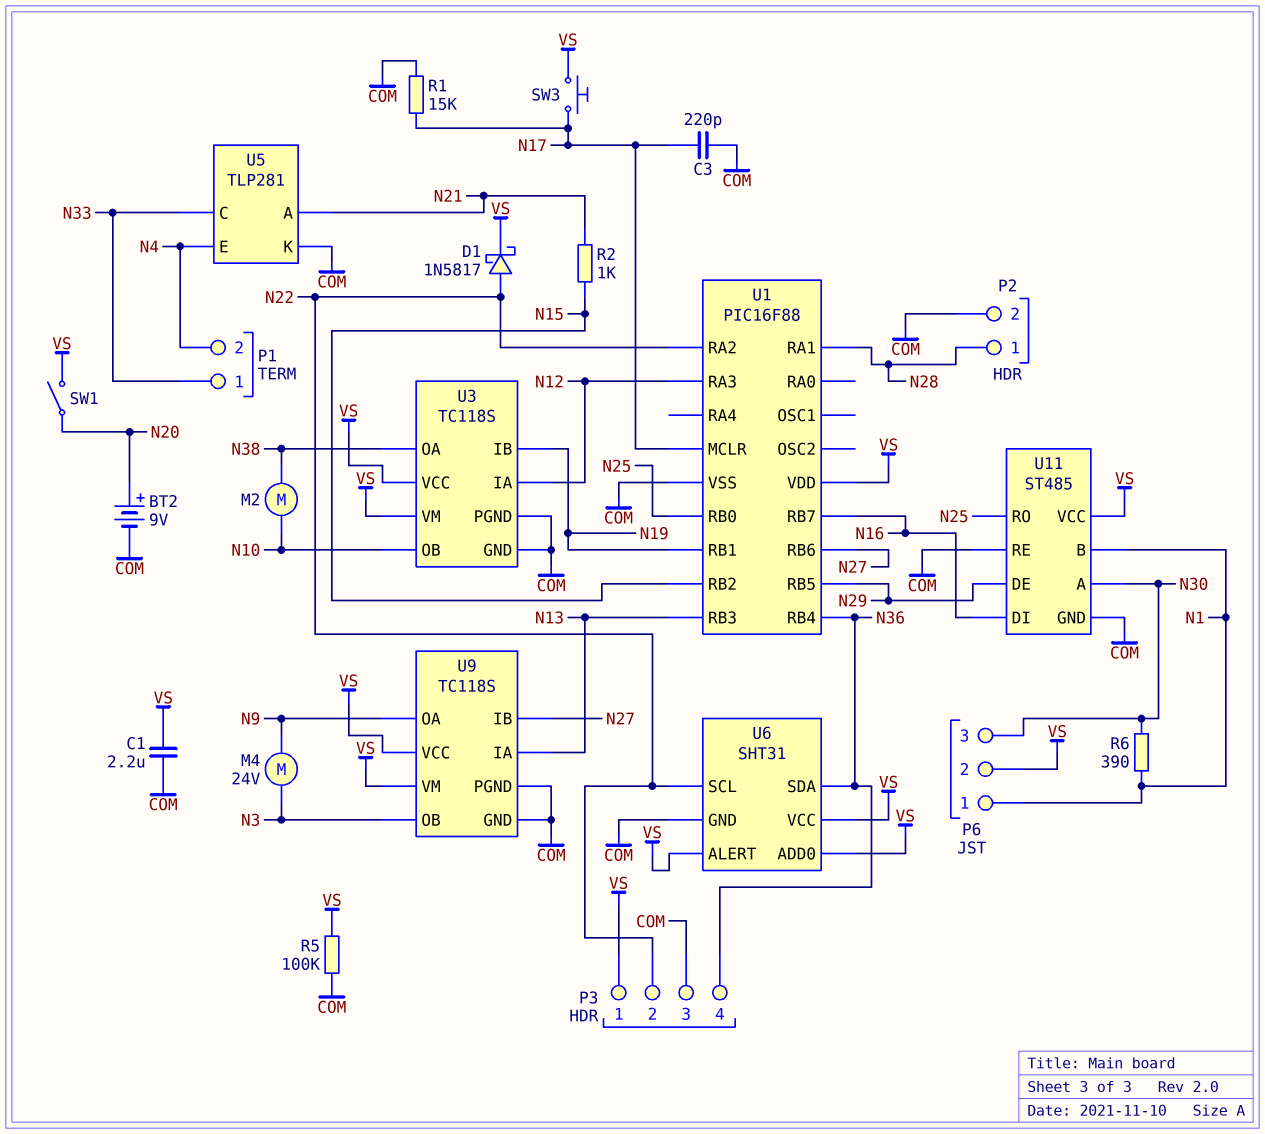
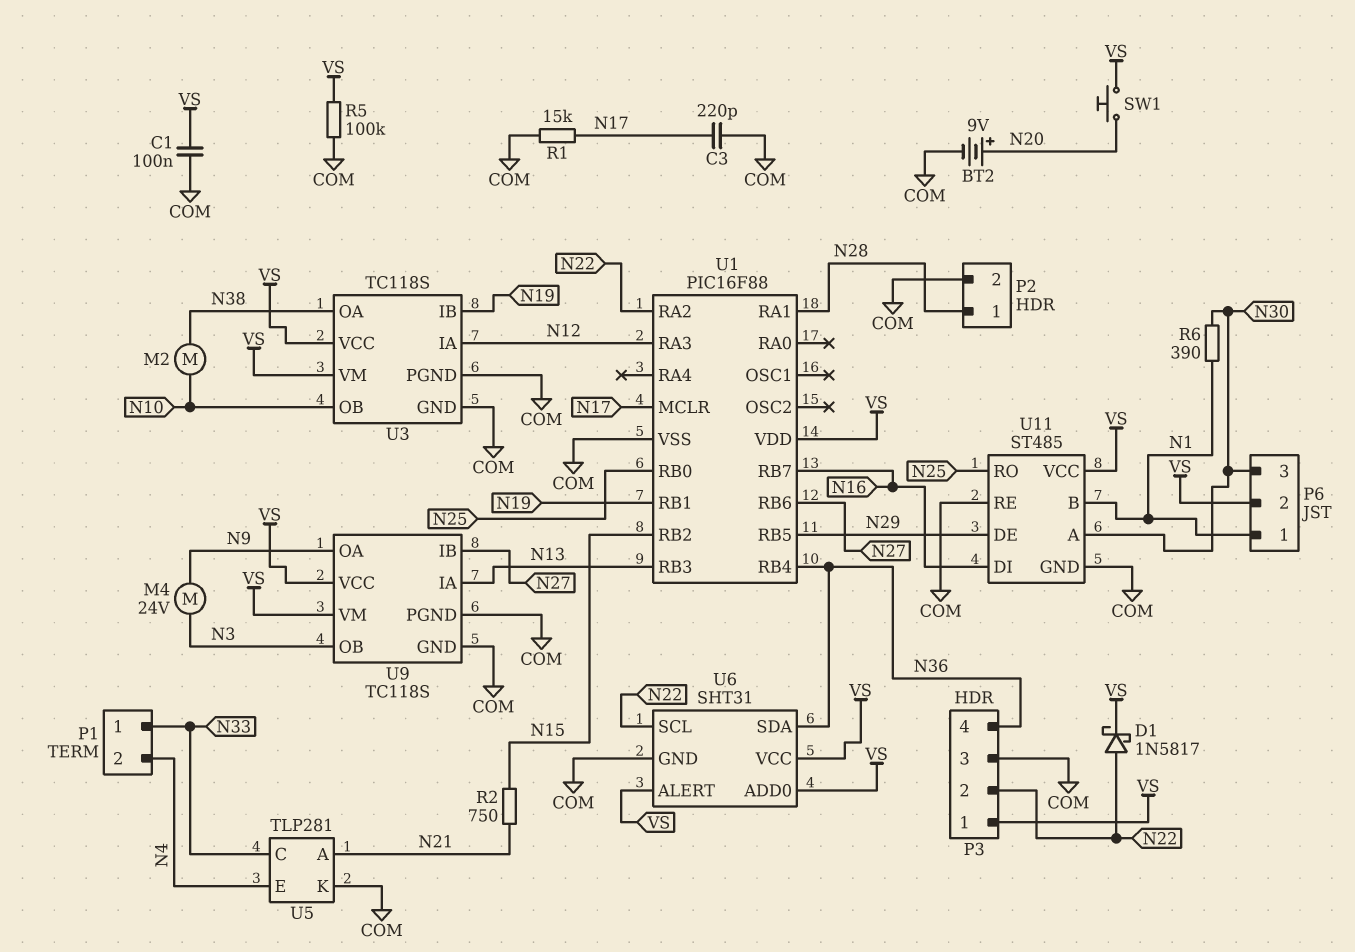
C1: 2.2uF (COM, VS) -> 100nF (COM, VS)
R2: 1k (N15, N21) -> 750 (N15, N21)
SW1: switch (N20, VS) -> button (N20, VS)
SW3: button (N17, VS) -> none

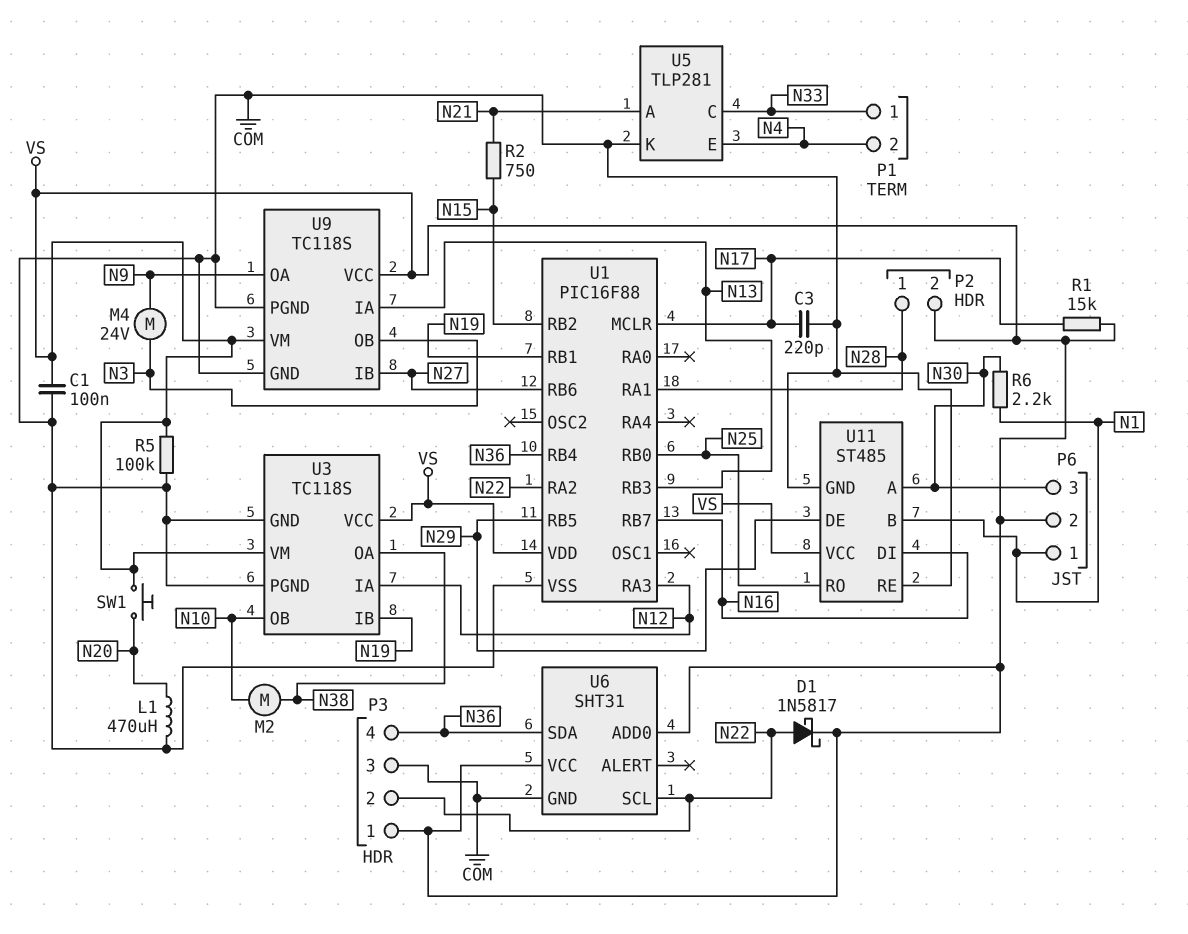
BT2: 9V (plus N20, minus COM) -> none
L1: none -> 470uH (COM, N20)
P2 pin 2: COM -> VS
R1: 15k (COM, N17) -> 15k (N17, VS)
R6: 390 (N1, N30) -> 2.2k (N1, N30)
U6 pin ALERT: VS -> none

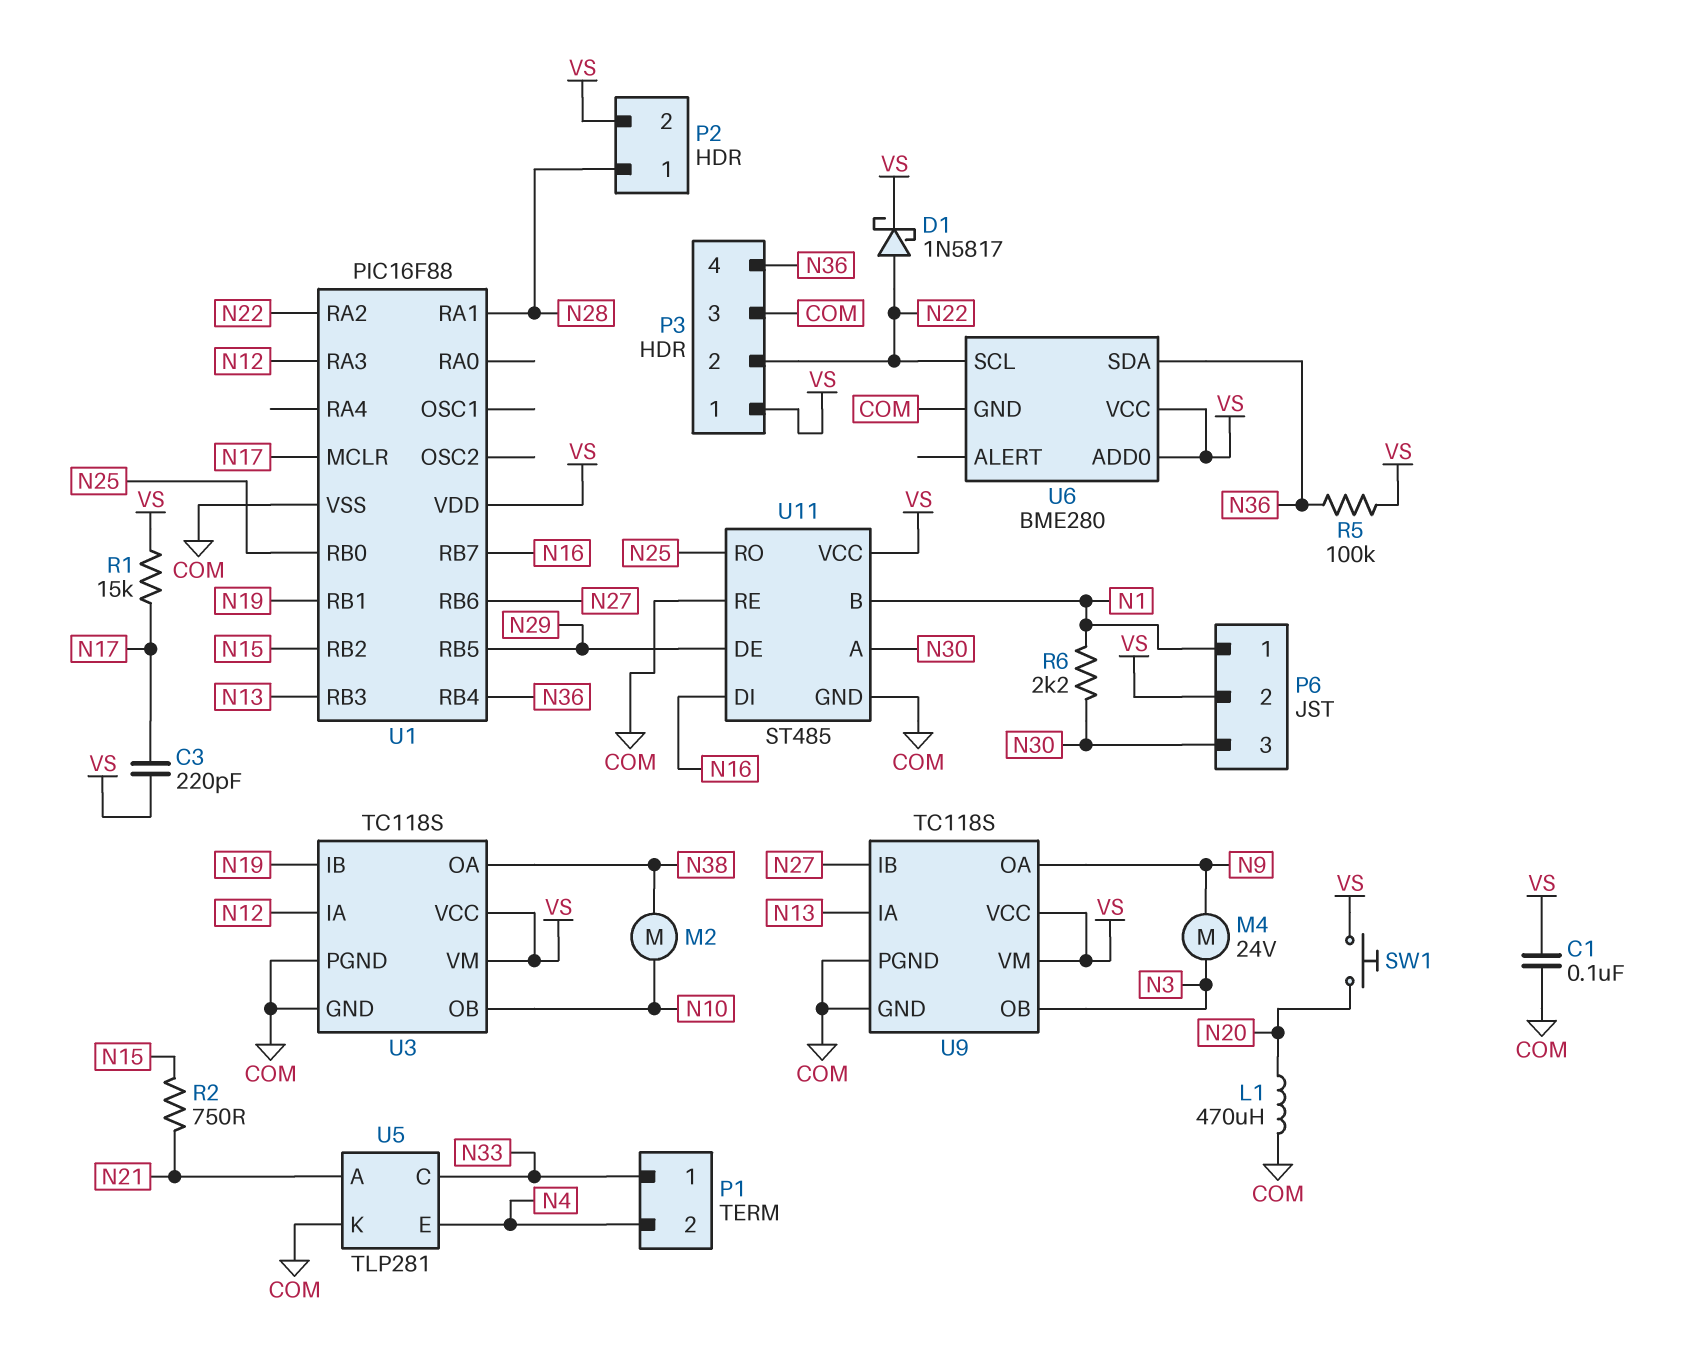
C3: 220pF (COM, N17) -> 220pF (N17, VS)
R5: 100k (COM, VS) -> 100k (N36, VS)
U6: SHT31 -> BME280

